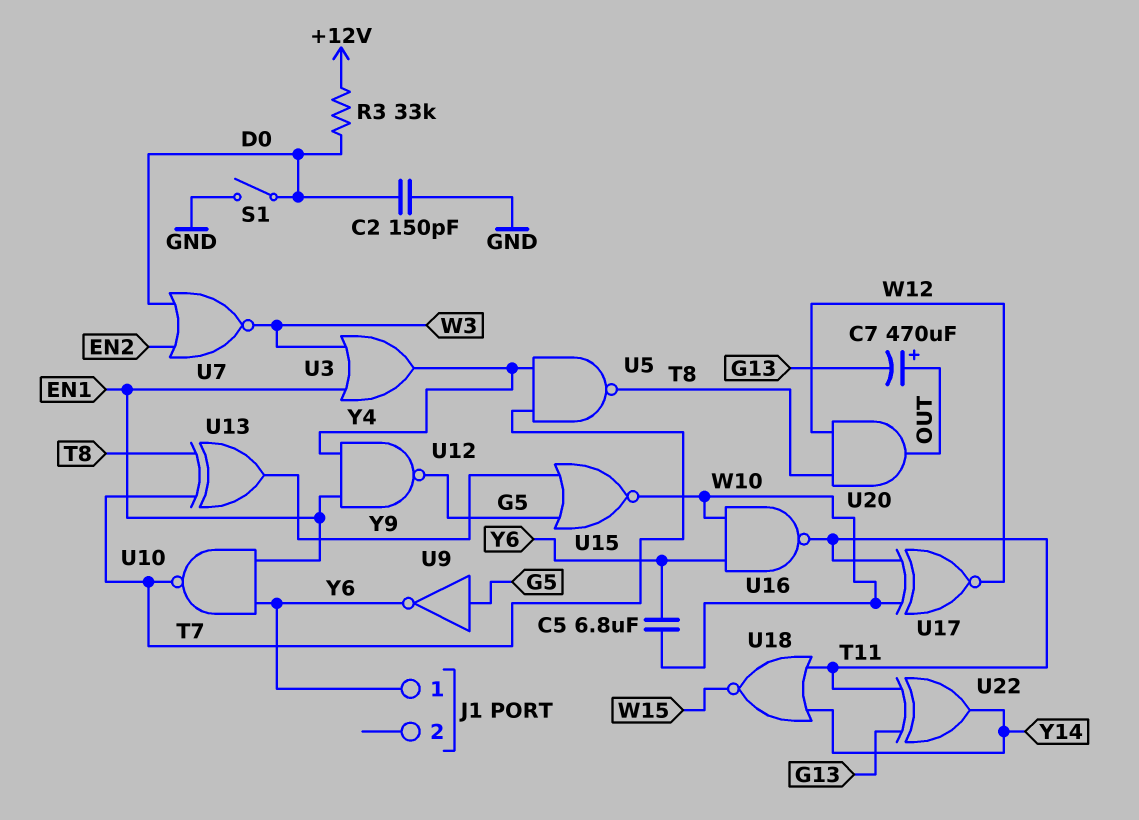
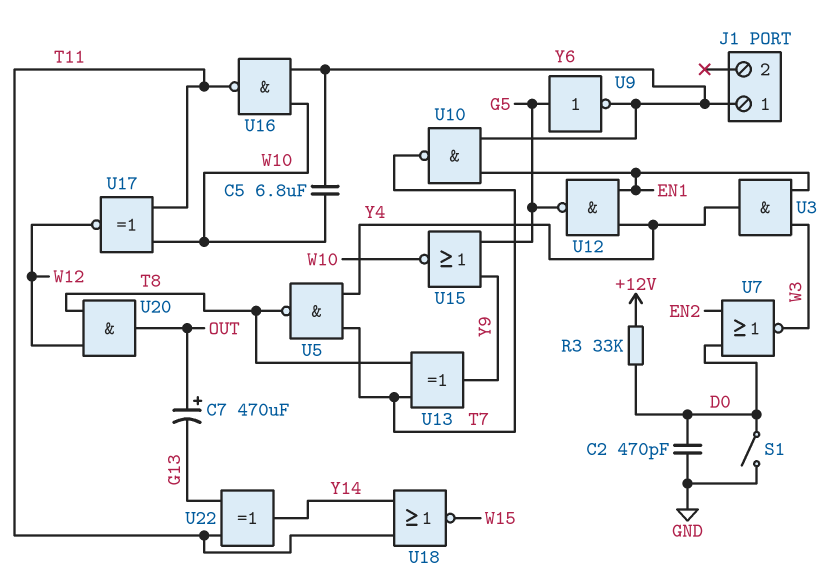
C2: 150pF (D0, GND) -> 470pF (D0, GND)
U3: OR (in EN1, in W3, out Y4) -> AND (in EN1, in W3, out Y4)

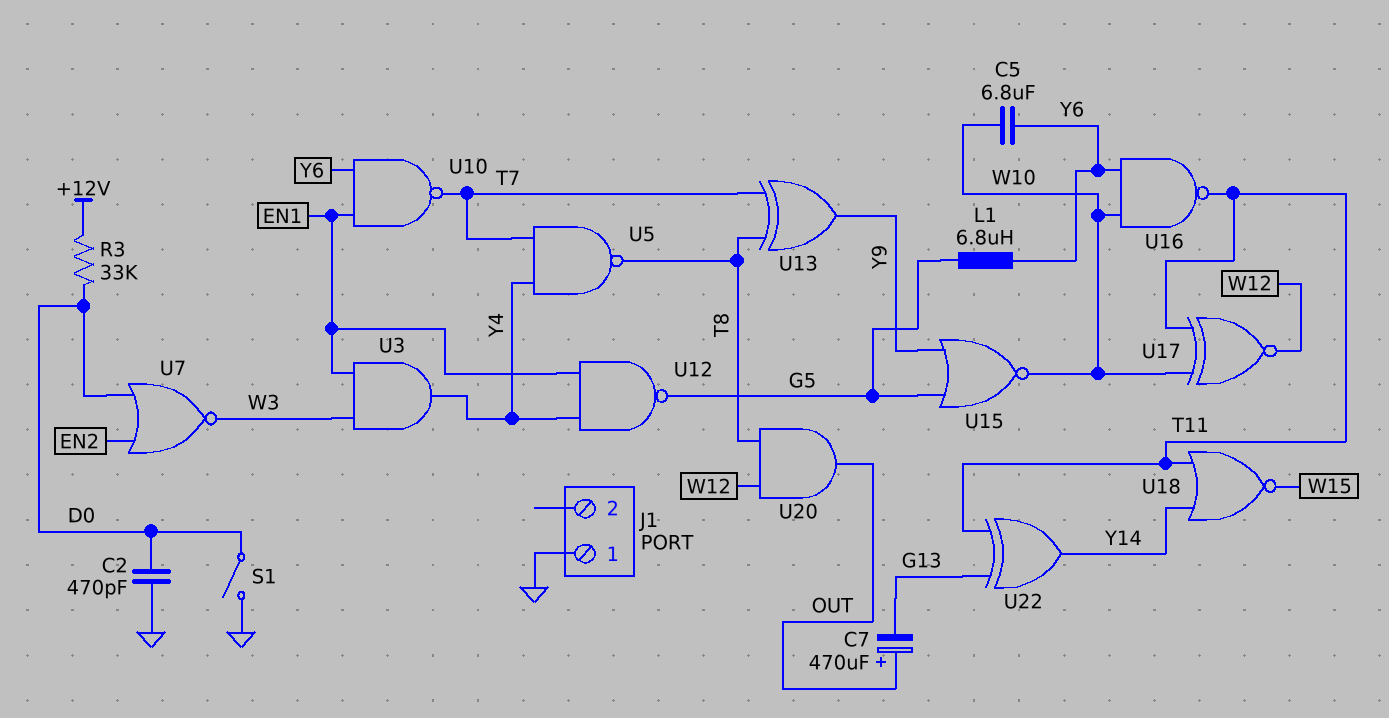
J1 pin 1: Y6 -> GND
L1: none -> 6.8uH (G5, Y6)
U9: NOT (in G5, out Y6) -> none

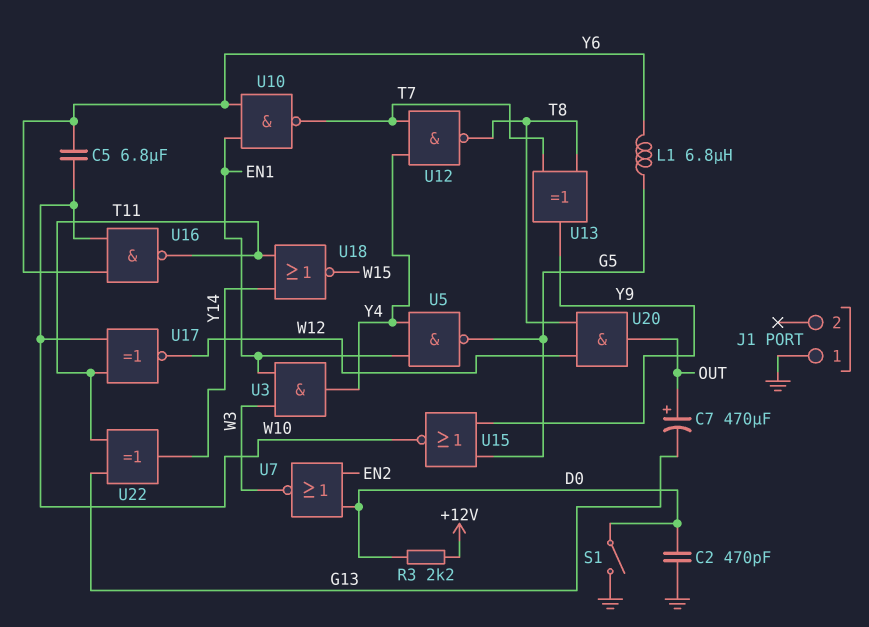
R3: 33k (+12V, D0) -> 2.2k (+12V, D0)
U5: NAND (in T7, in Y4, out T8) -> NAND (in EN1, in Y4, out G5)
U12: NAND (in EN1, in Y4, out G5) -> NAND (in T7, in Y4, out T8)

